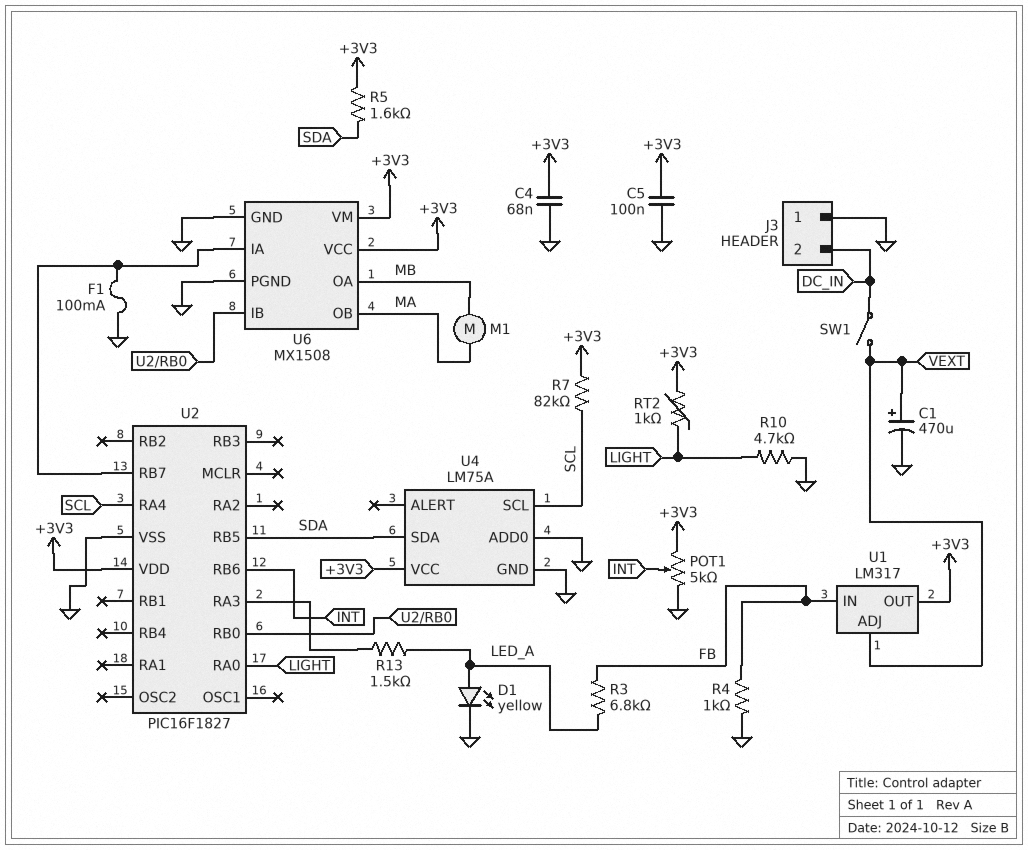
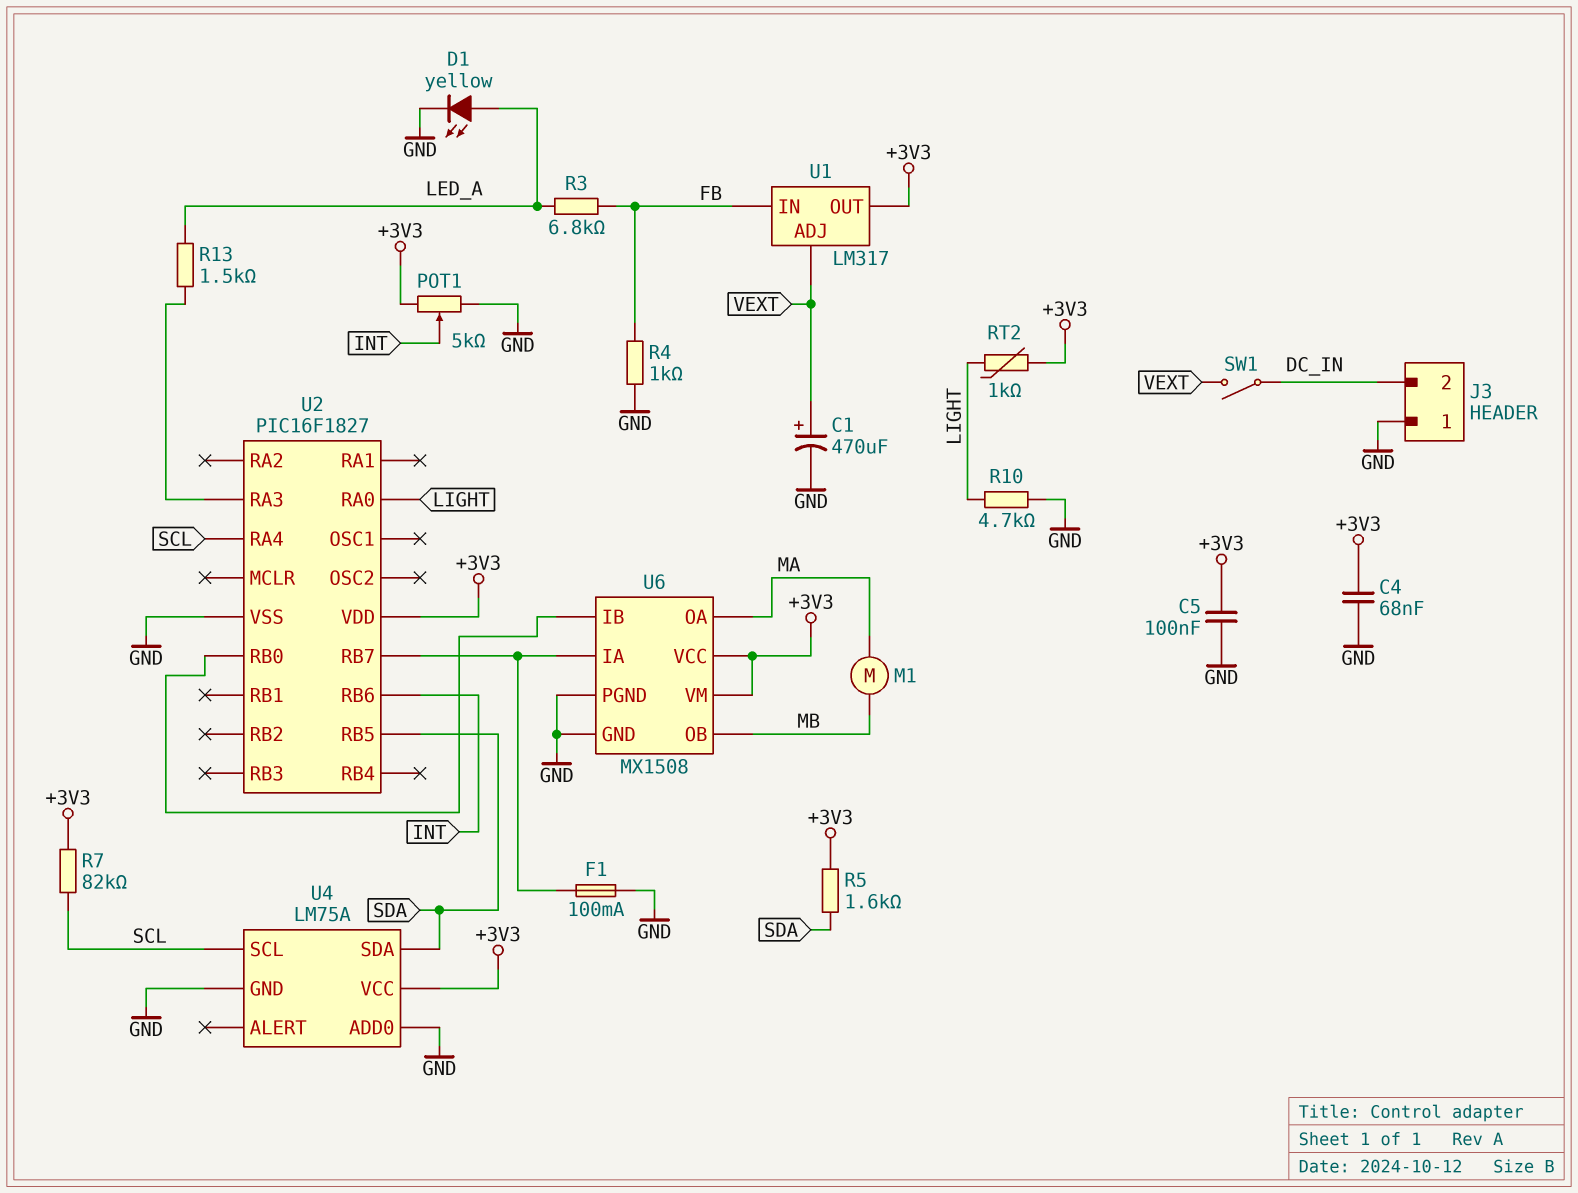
U6 pin OA: MB -> MA
U6 pin OB: MA -> MB

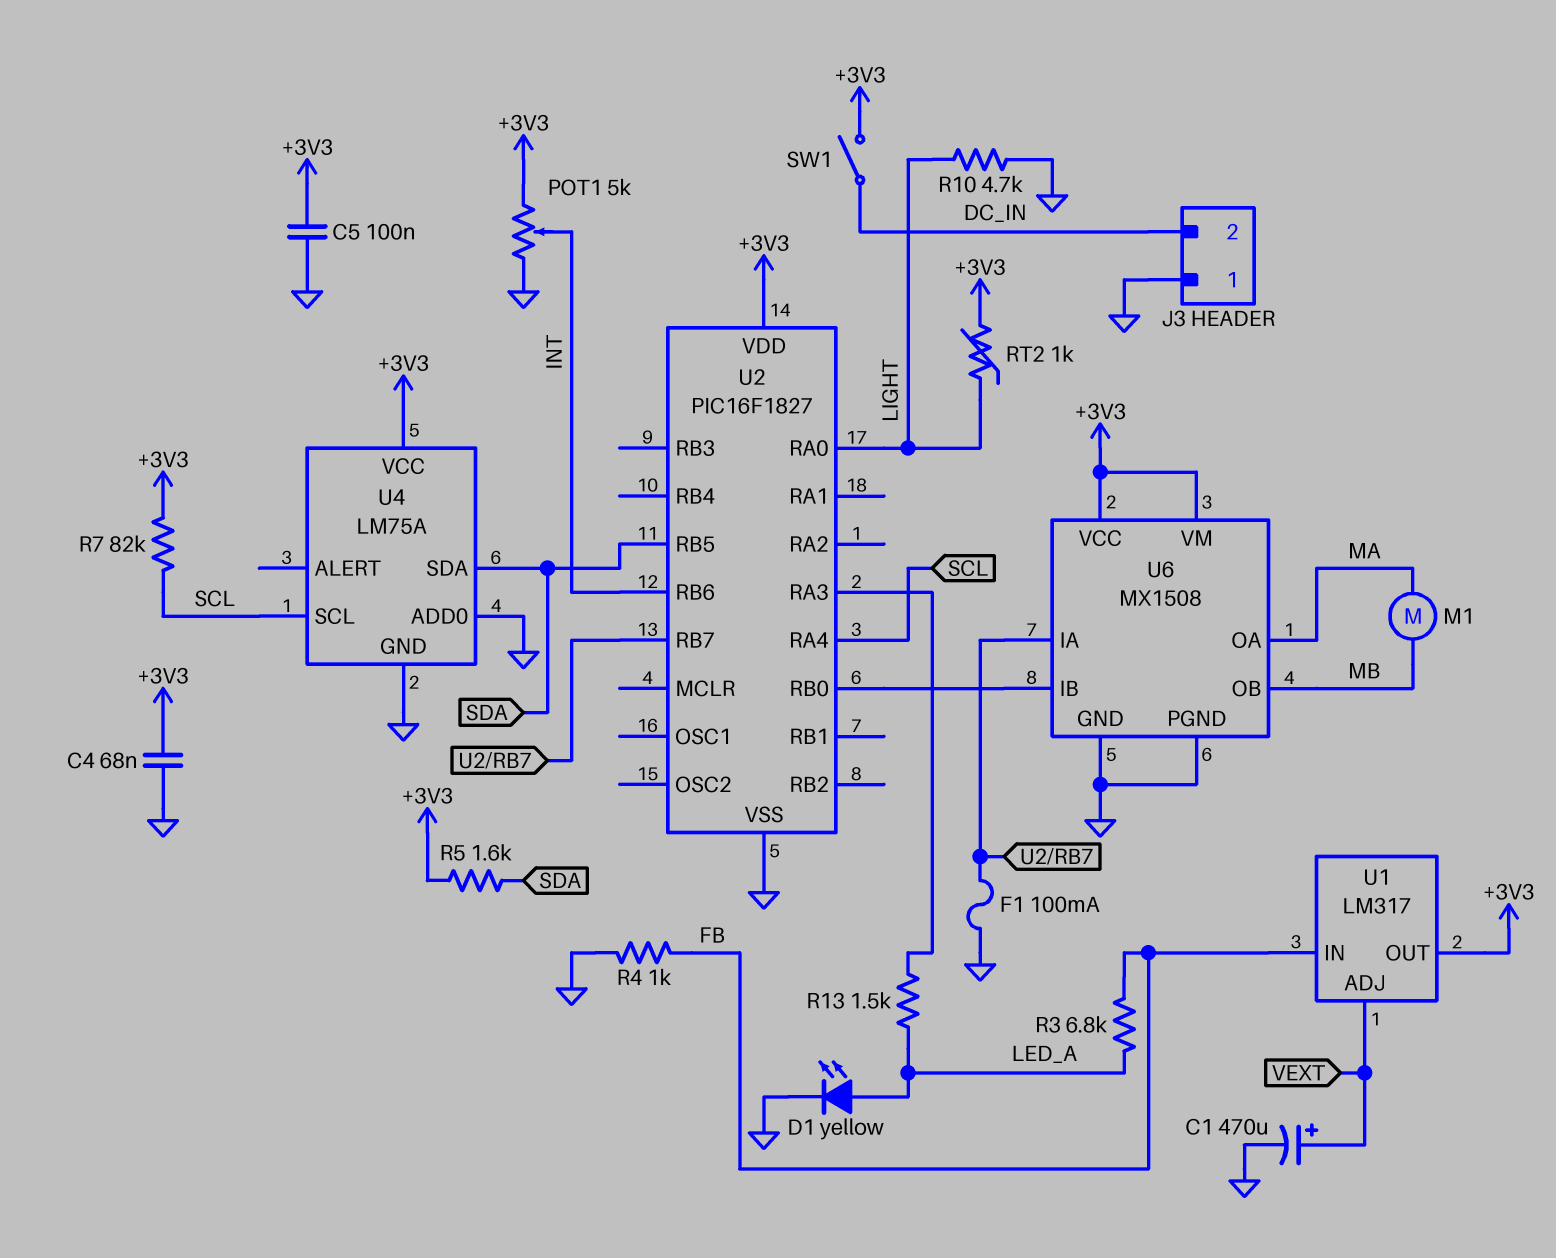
SW1: switch (DC_IN, VEXT) -> switch (+3V3, DC_IN)

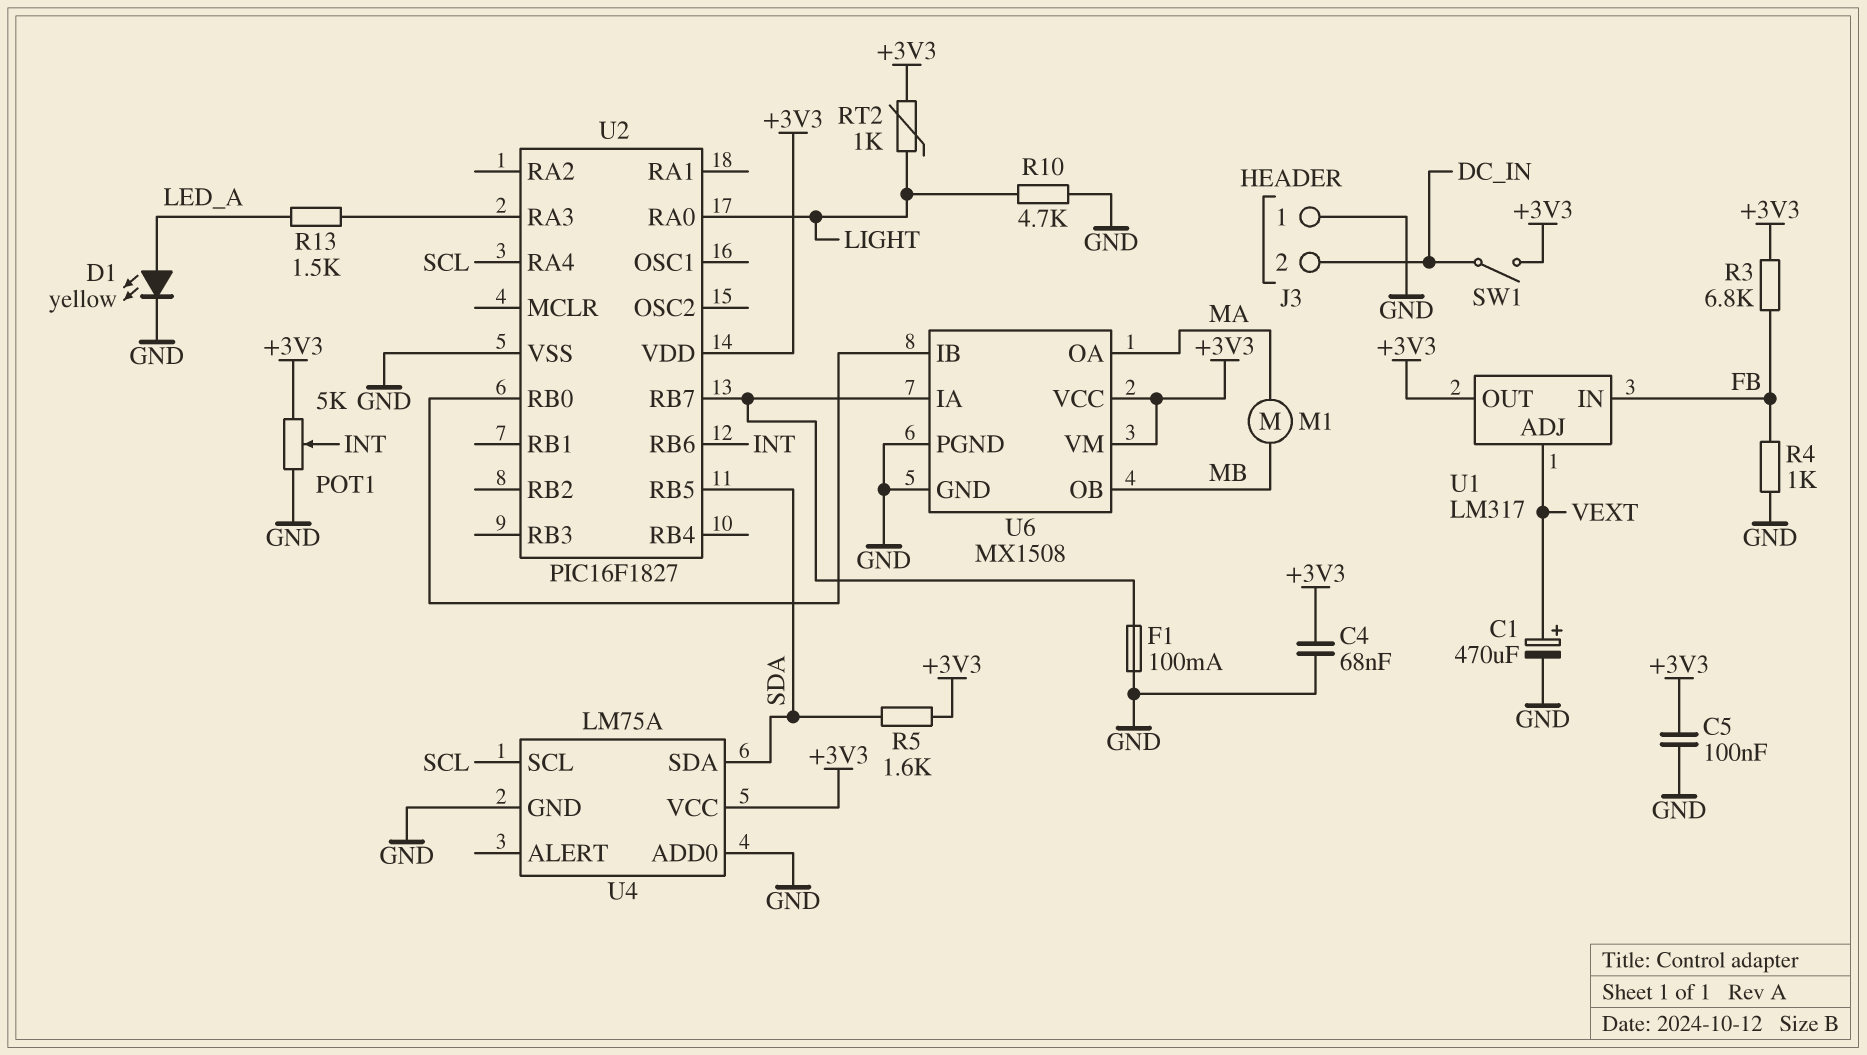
R3: 6.8k (FB, LED_A) -> 6.8k (+3V3, FB)
R7: 82k (+3V3, SCL) -> none

